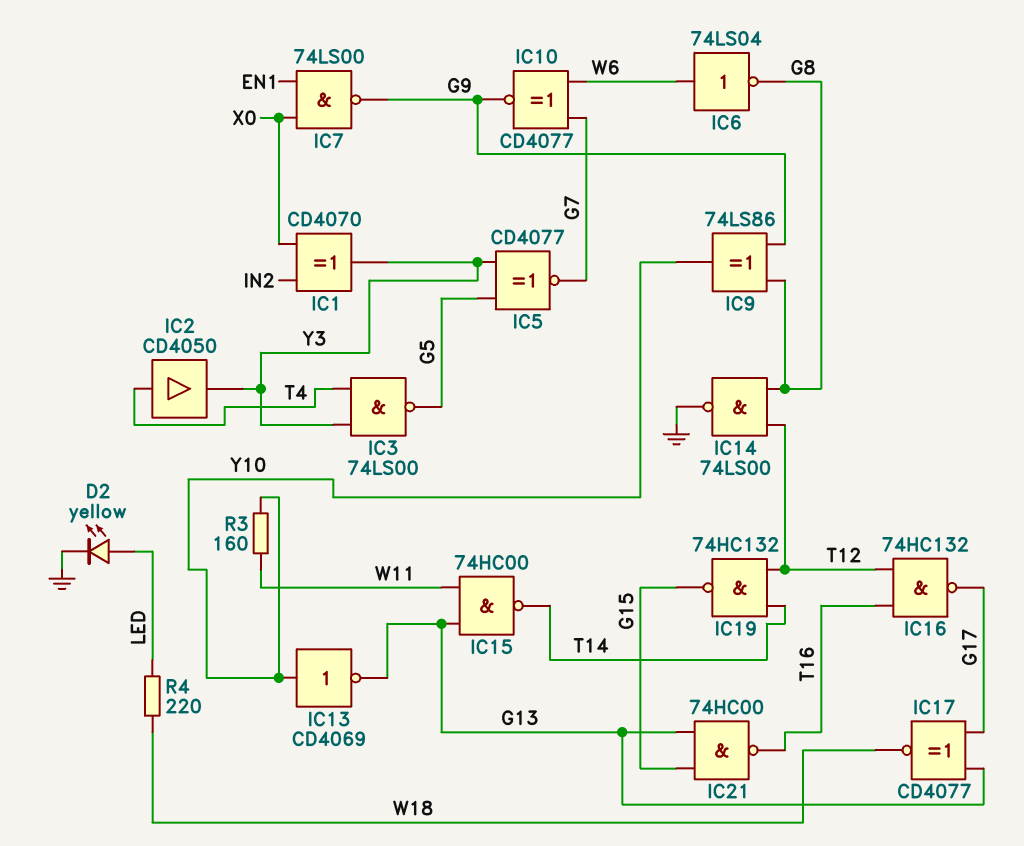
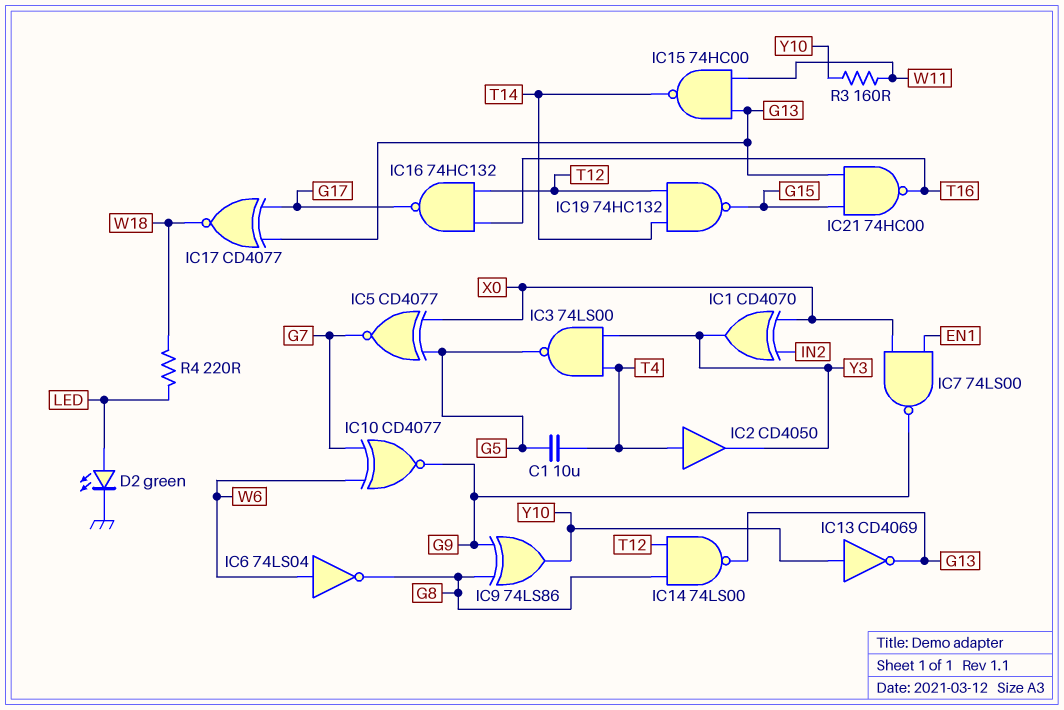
C1: none -> 10uF (G5, T4)
D2: LED yellow (A LED, K GND) -> LED green (A LED, K GND)
IC5: XNOR CD4077 (in G5, in Y3, out G7) -> XNOR CD4077 (in G5, in X0, out G7)
IC14: NAND 74LS00 (in G8, in T12, out GND) -> NAND 74LS00 (in G8, in T12, out G13)

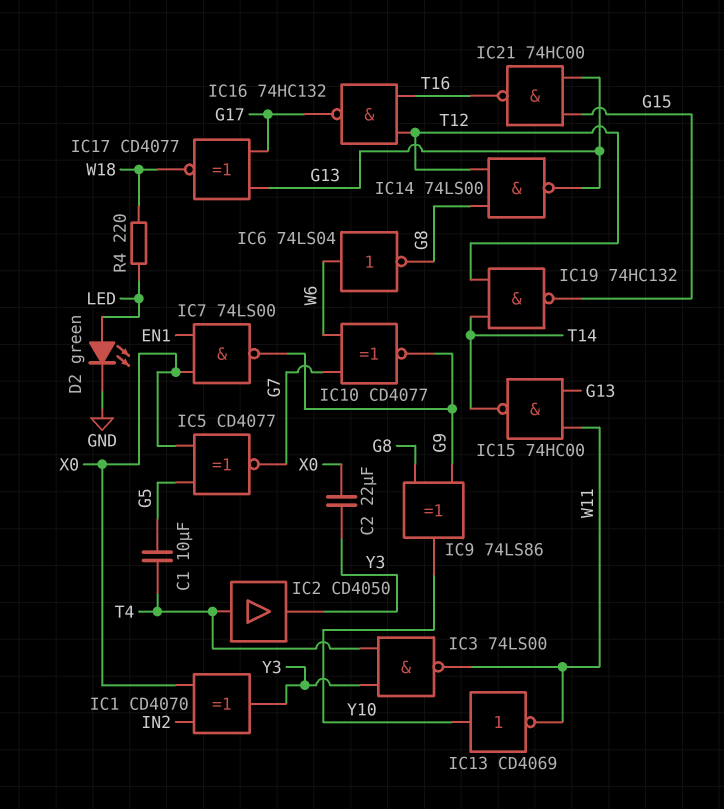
C2: none -> 22uF (X0, Y3)
IC3: NAND 74LS00 (in T4, in Y3, out G5) -> NAND 74LS00 (in T4, in Y3, out W11)
IC13: NOT CD4069 (in Y10, out G13) -> NOT CD4069 (in Y10, out W11)
R3: 160 (W11, Y10) -> none

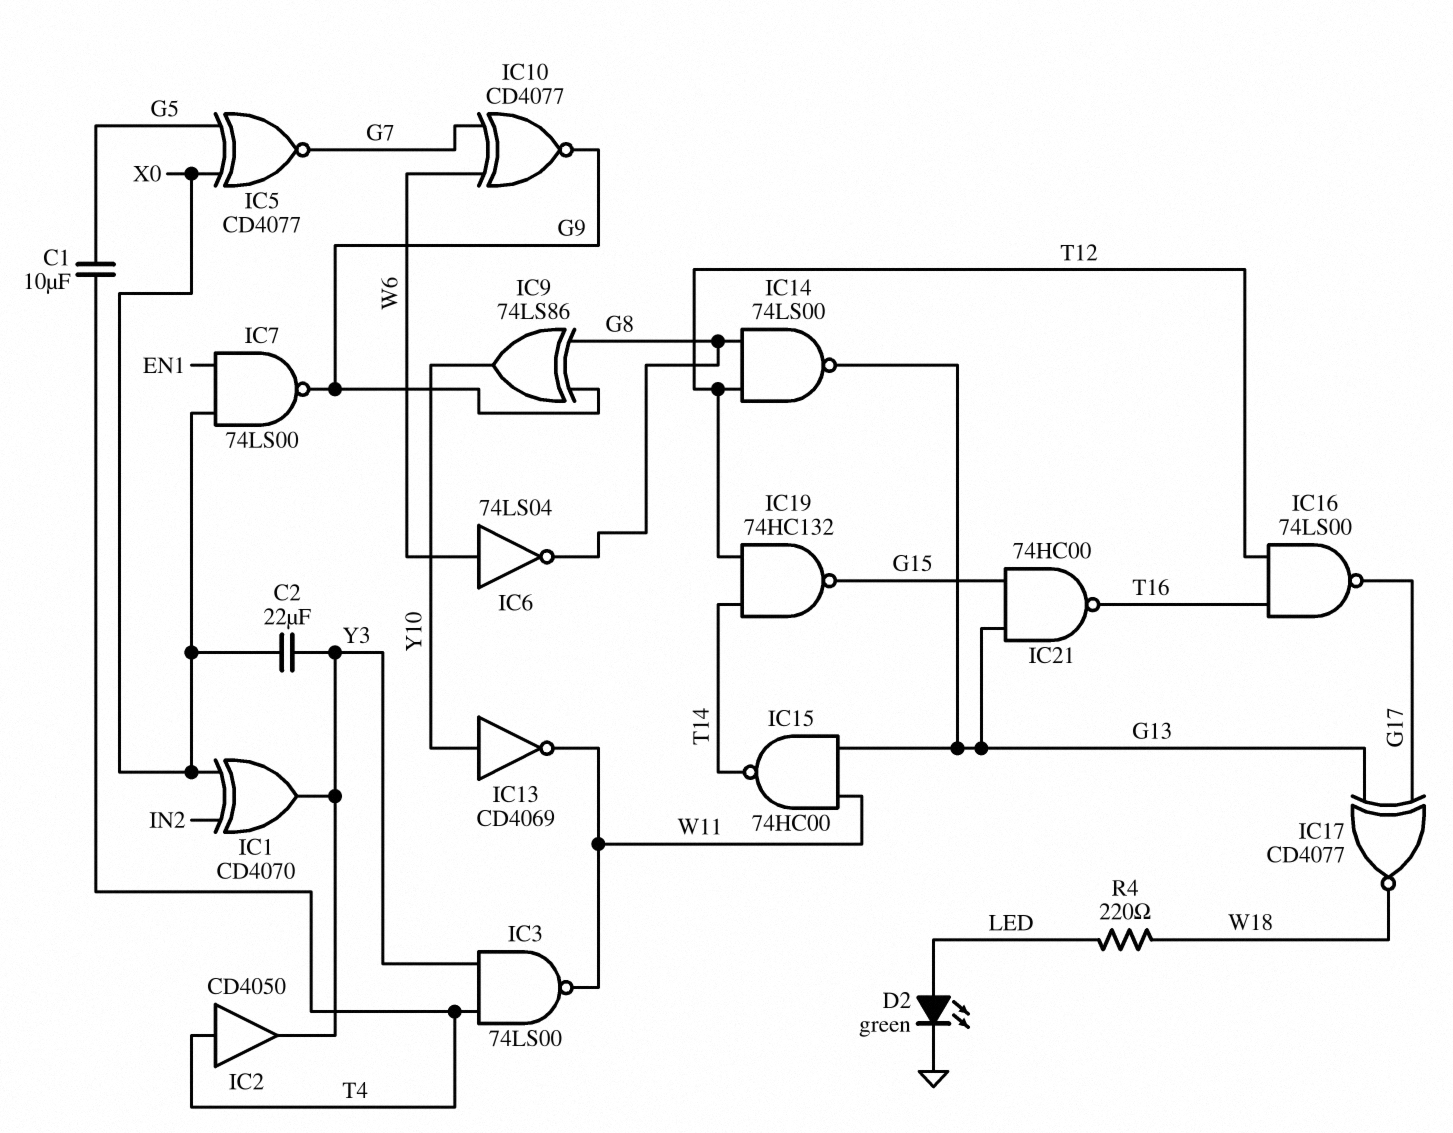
IC16: NAND 74HC132 (in T12, in T16, out G17) -> NAND 74LS00 (in T12, in T16, out G17)

